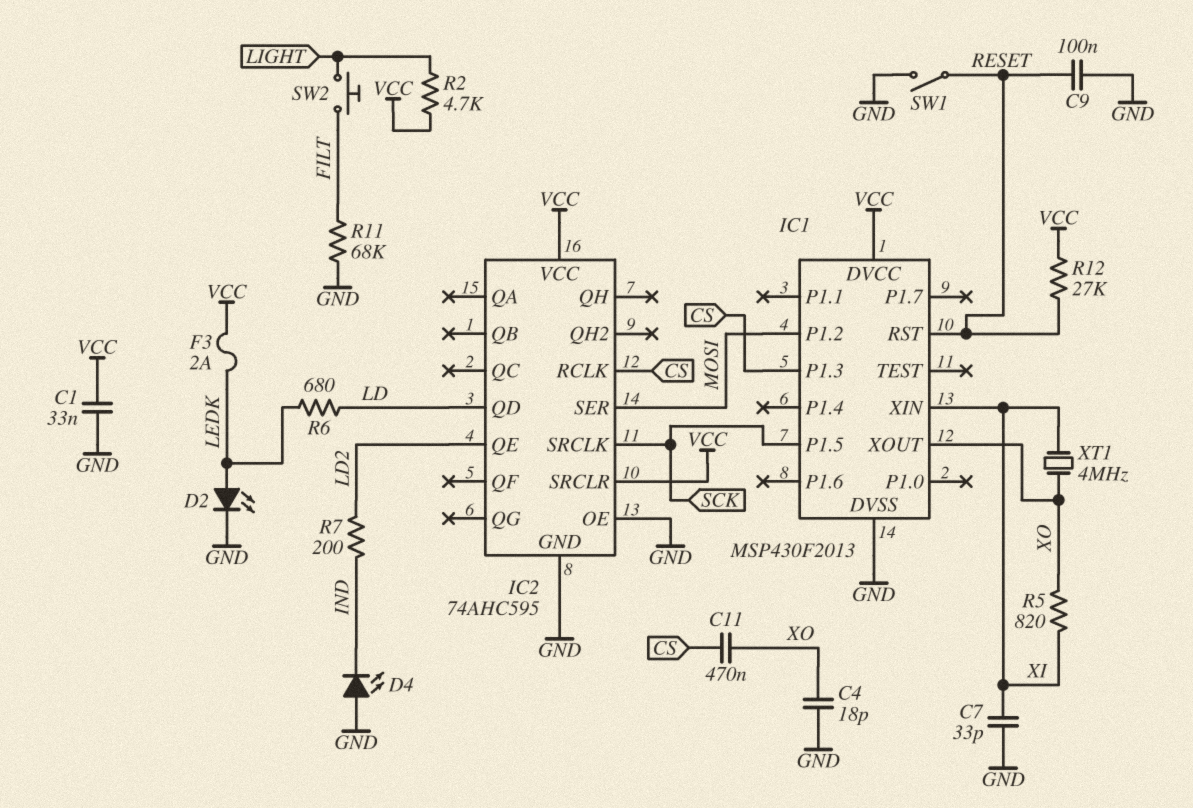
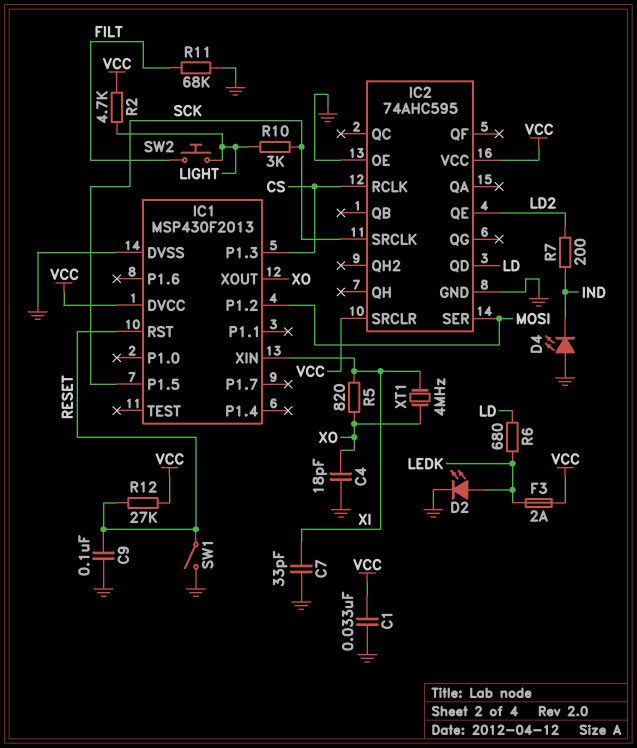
C11: 470nF (CS, XO) -> none
R10: none -> 3k (LIGHT, SCK)

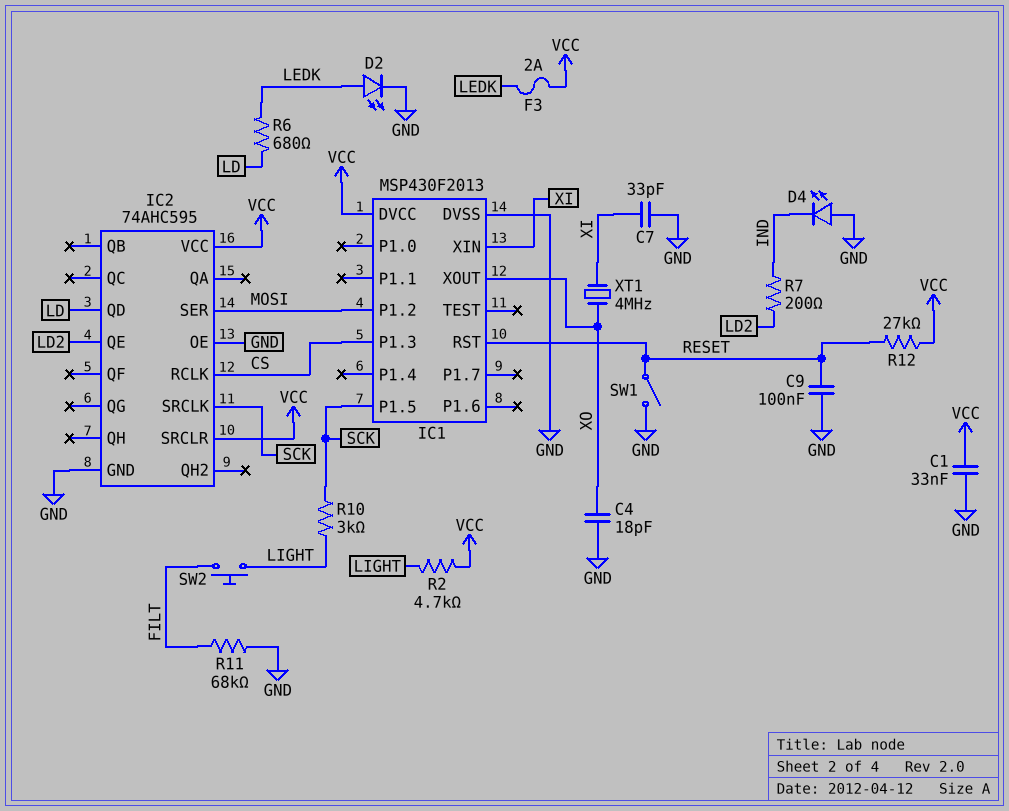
R5: 820 (XI, XO) -> none

